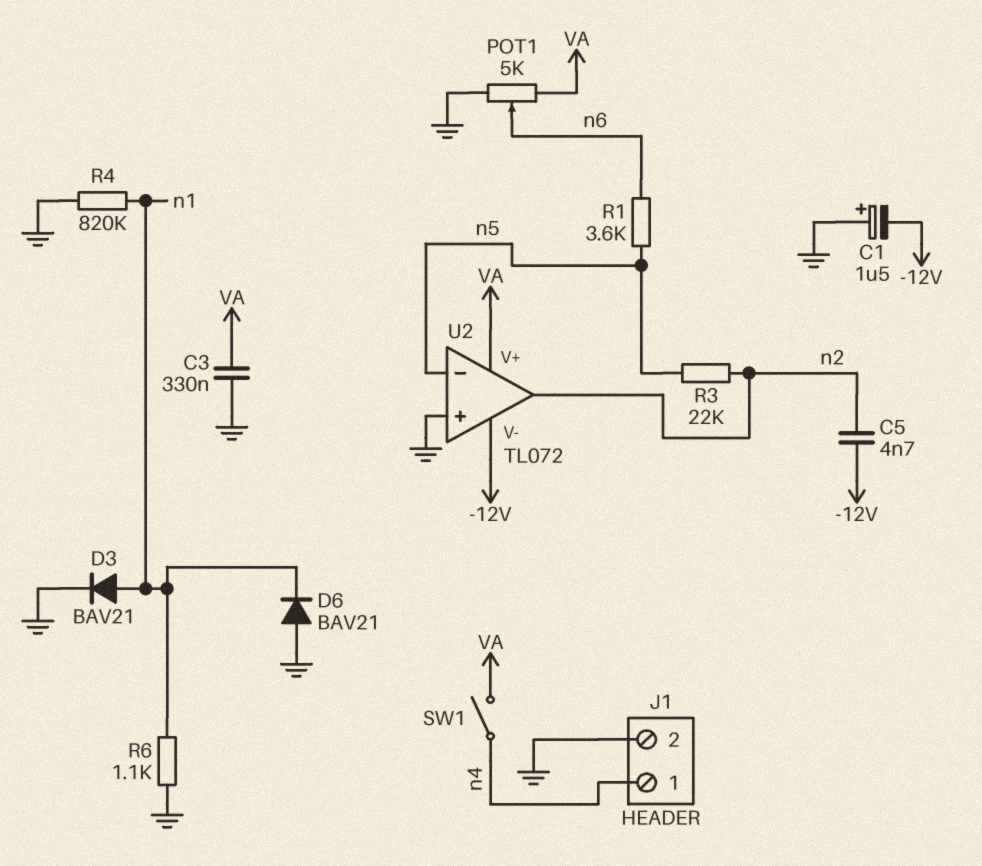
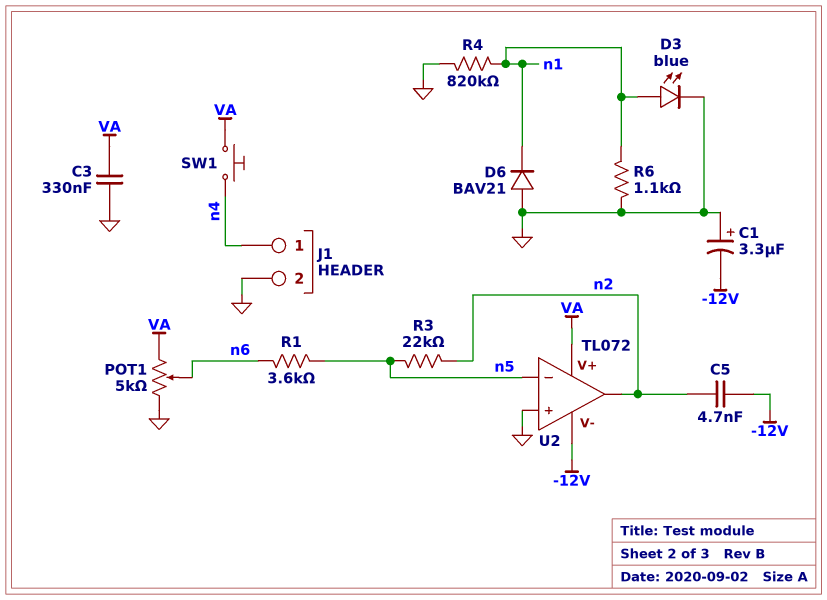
C1: 1.5uF (plus GND, minus -12V) -> 3.3uF (plus GND, minus -12V)
D3: diode BAV21 (A n1, K GND) -> LED blue (A n1, K GND)
SW1: switch (VA, n4) -> button (VA, n4)

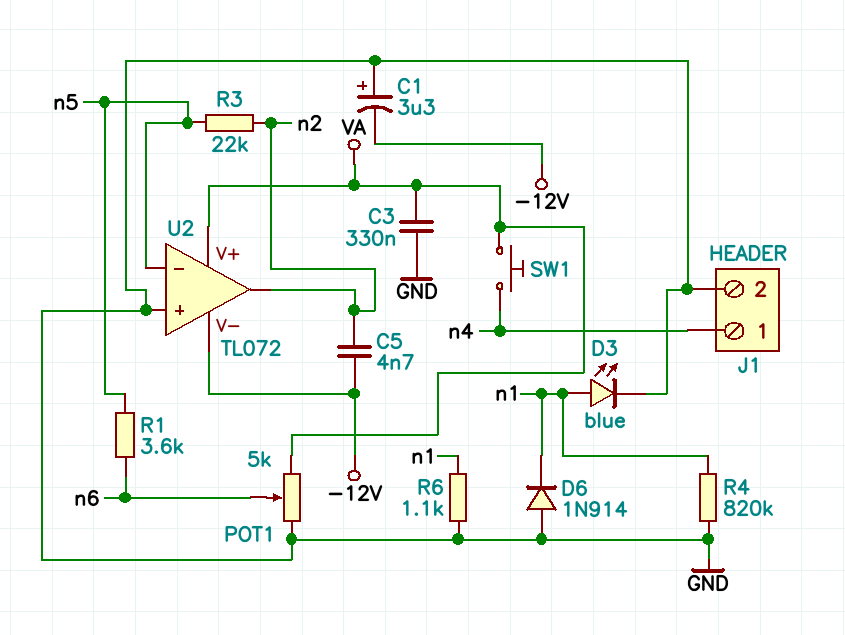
D6: diode BAV21 (A GND, K n1) -> diode 1N914 (A GND, K n1)

